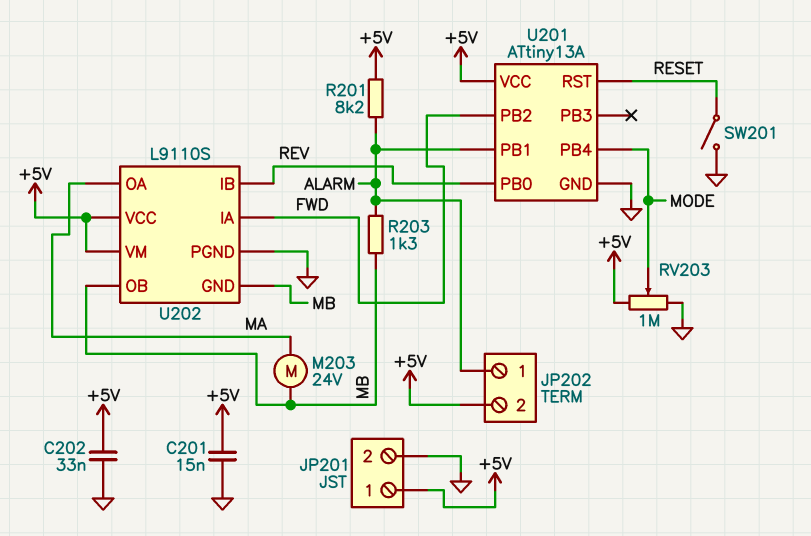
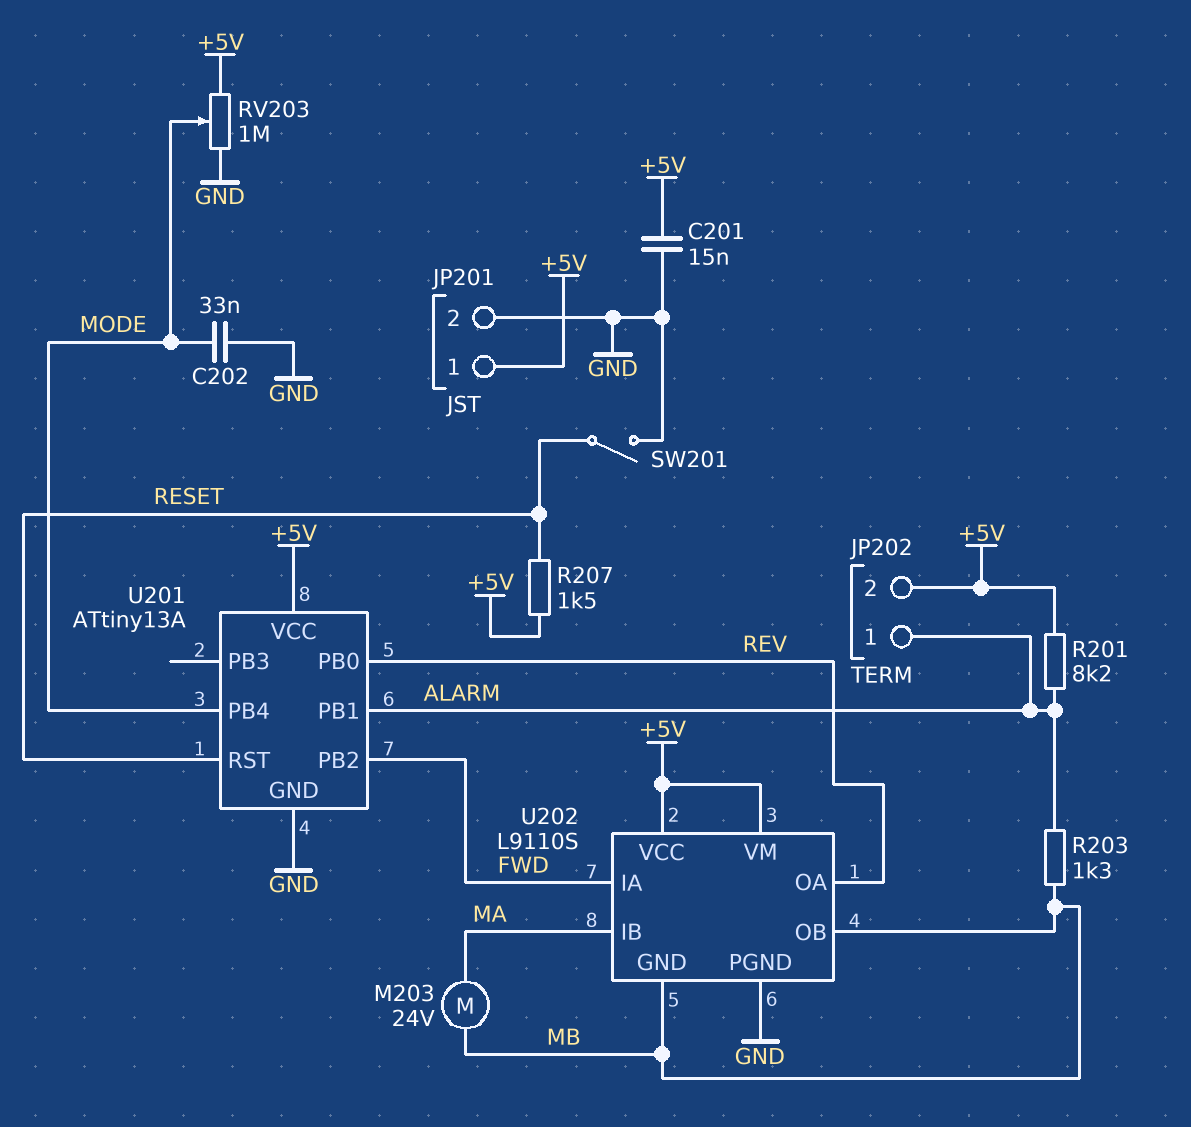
C202: 33nF (+5V, GND) -> 33nF (GND, MODE)
R207: none -> 1.5k (+5V, RESET)
U202 pin IB: REV -> MA
U202 pin OA: MA -> REV

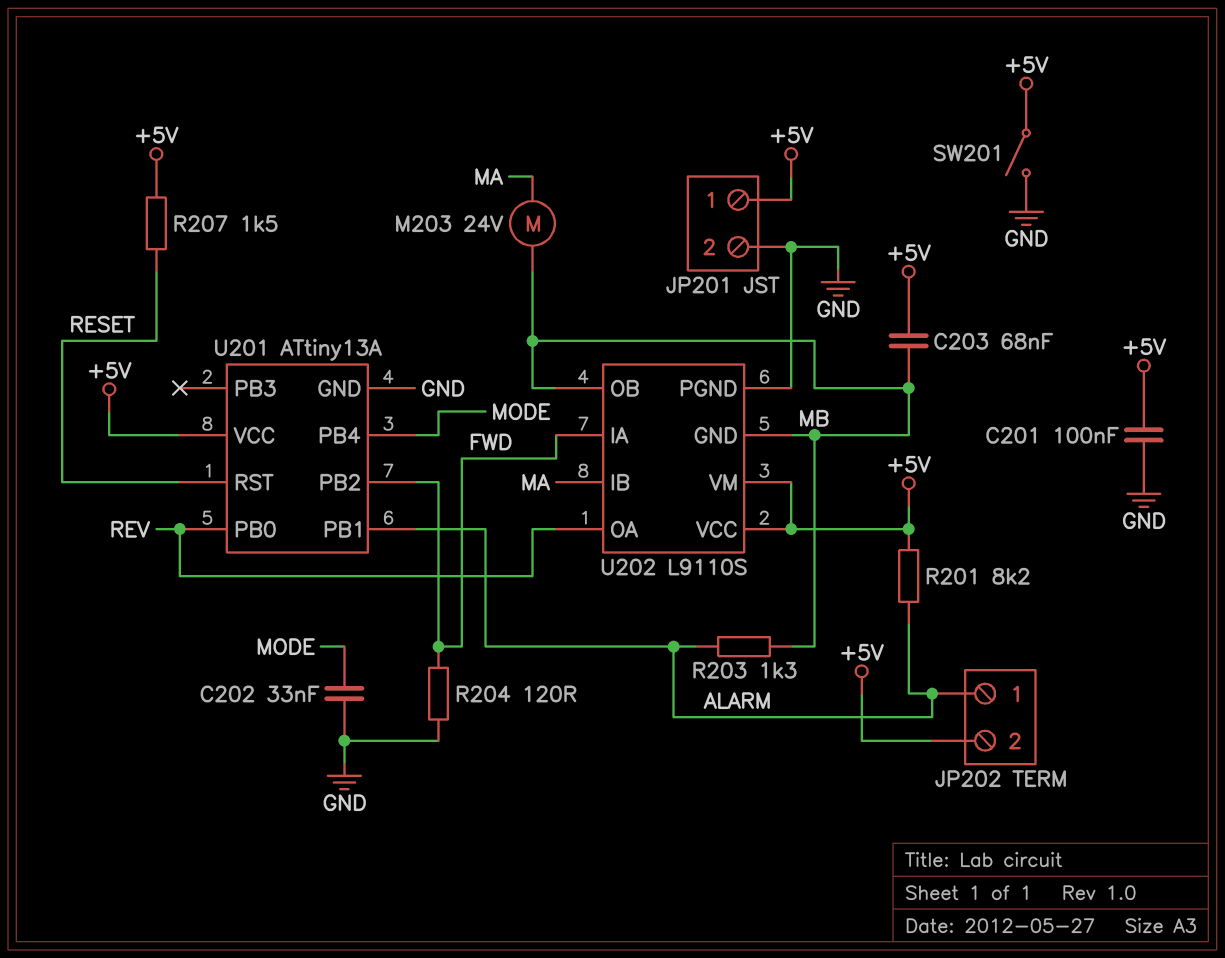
C201: 15nF (+5V, GND) -> 100nF (+5V, GND)
C203: none -> 68nF (+5V, MB)
R204: none -> 120 (FWD, GND)
RV203: 1M (+5V, GND, wiper MODE) -> none
SW201: switch (GND, RESET) -> switch (+5V, GND)

